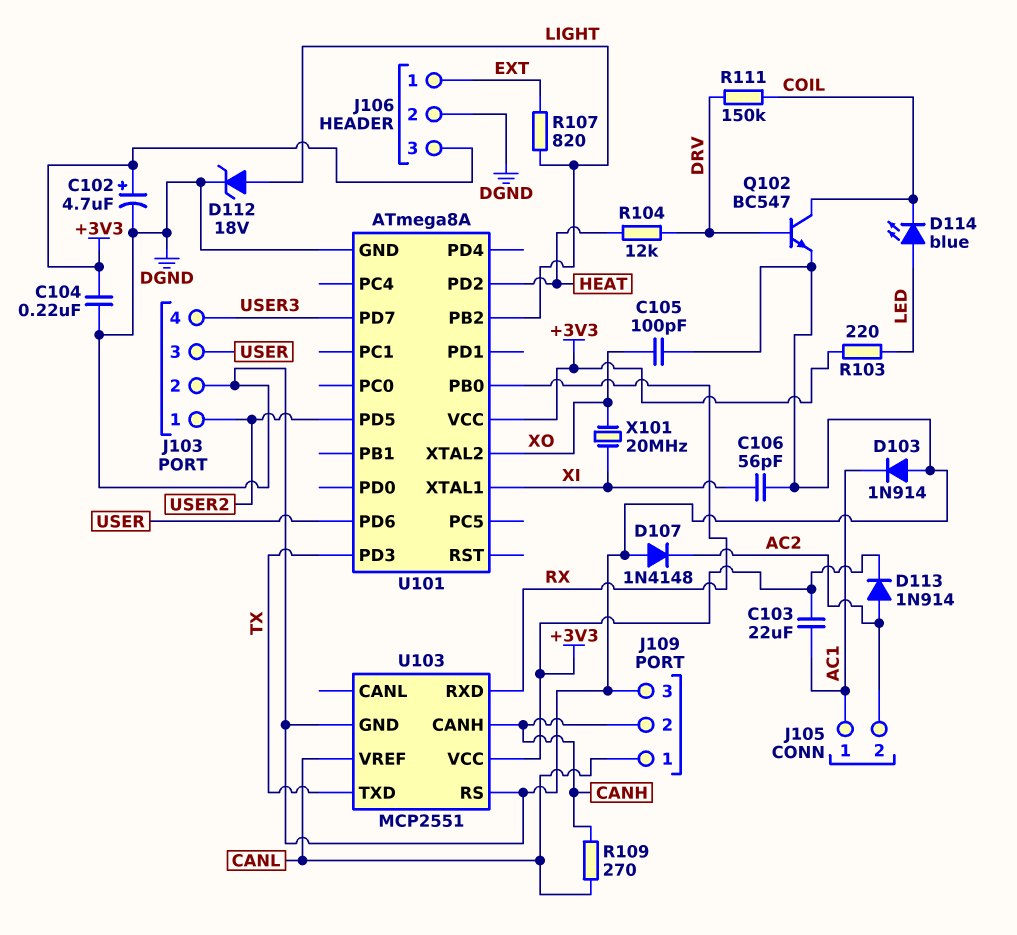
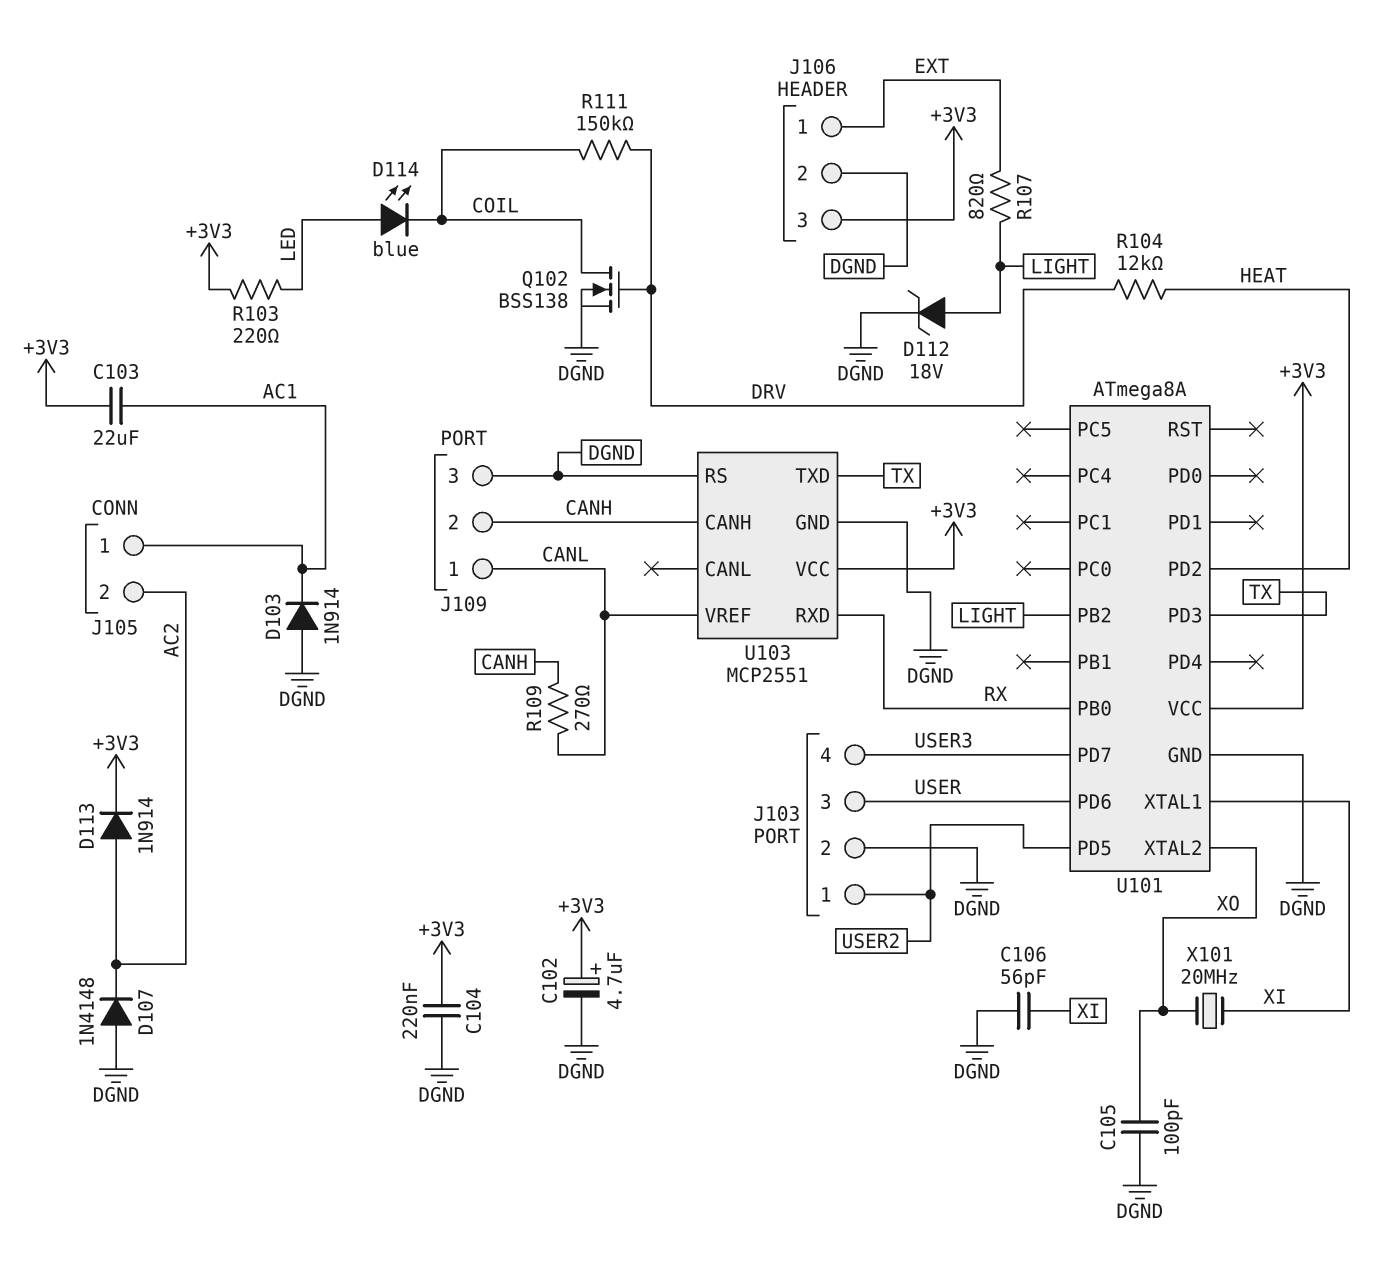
Q102: NPN BC547 (B DRV, C COIL, E DGND) -> NMOS BSS138 (G DRV, D COIL, S DGND)

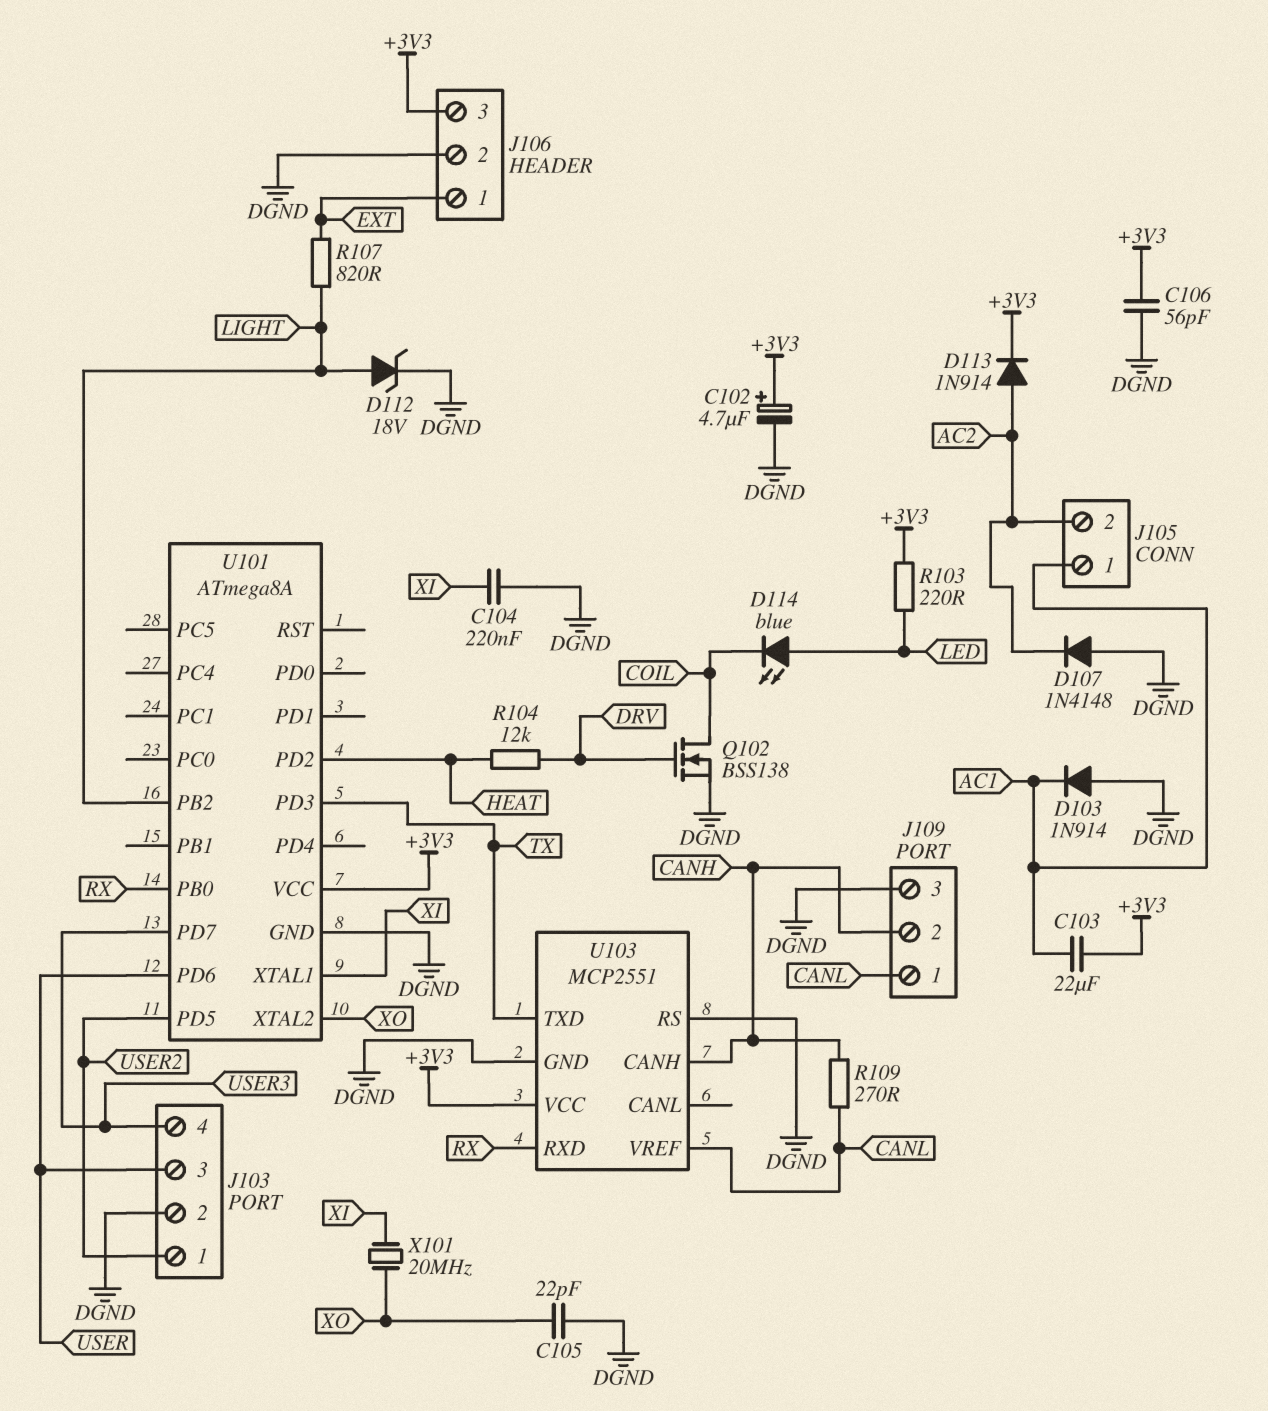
C104: 220nF (+3V3, DGND) -> 220nF (DGND, XI)
C105: 100pF (DGND, XO) -> 22pF (DGND, XO)
C106: 56pF (DGND, XI) -> 56pF (+3V3, DGND)
R111: 150k (COIL, DRV) -> none

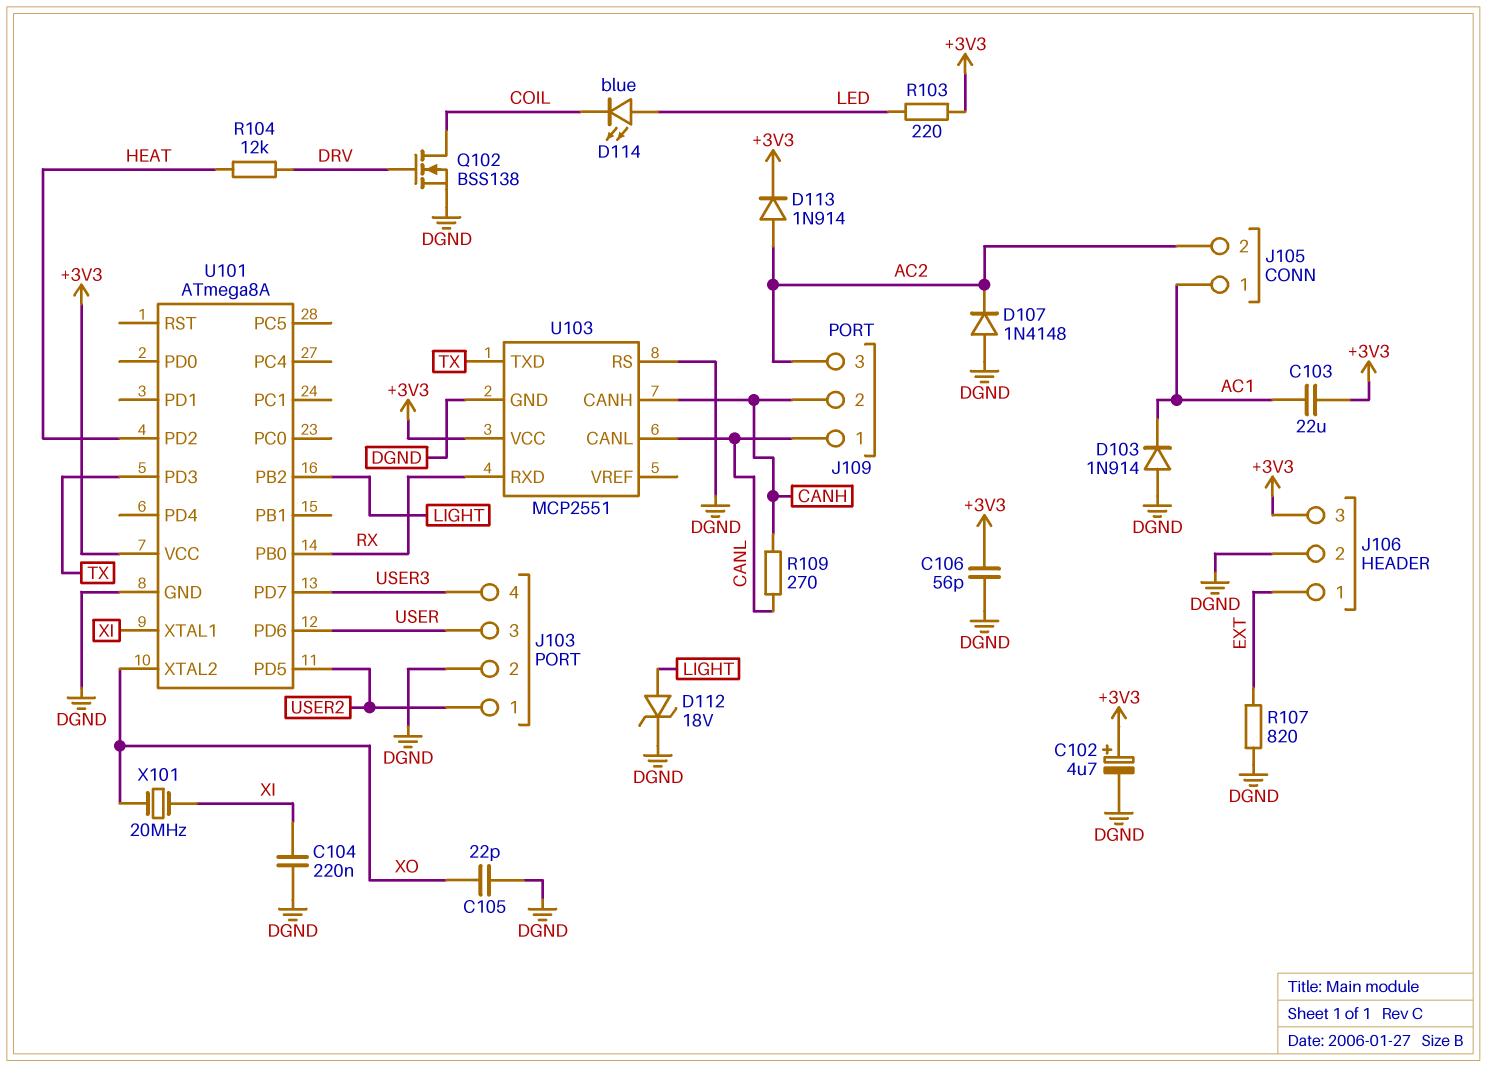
J109 pin 3: DGND -> AC2
R107: 820 (EXT, LIGHT) -> 820 (DGND, EXT)
U103 pin CANL: none -> CANL
U103 pin VREF: CANL -> none

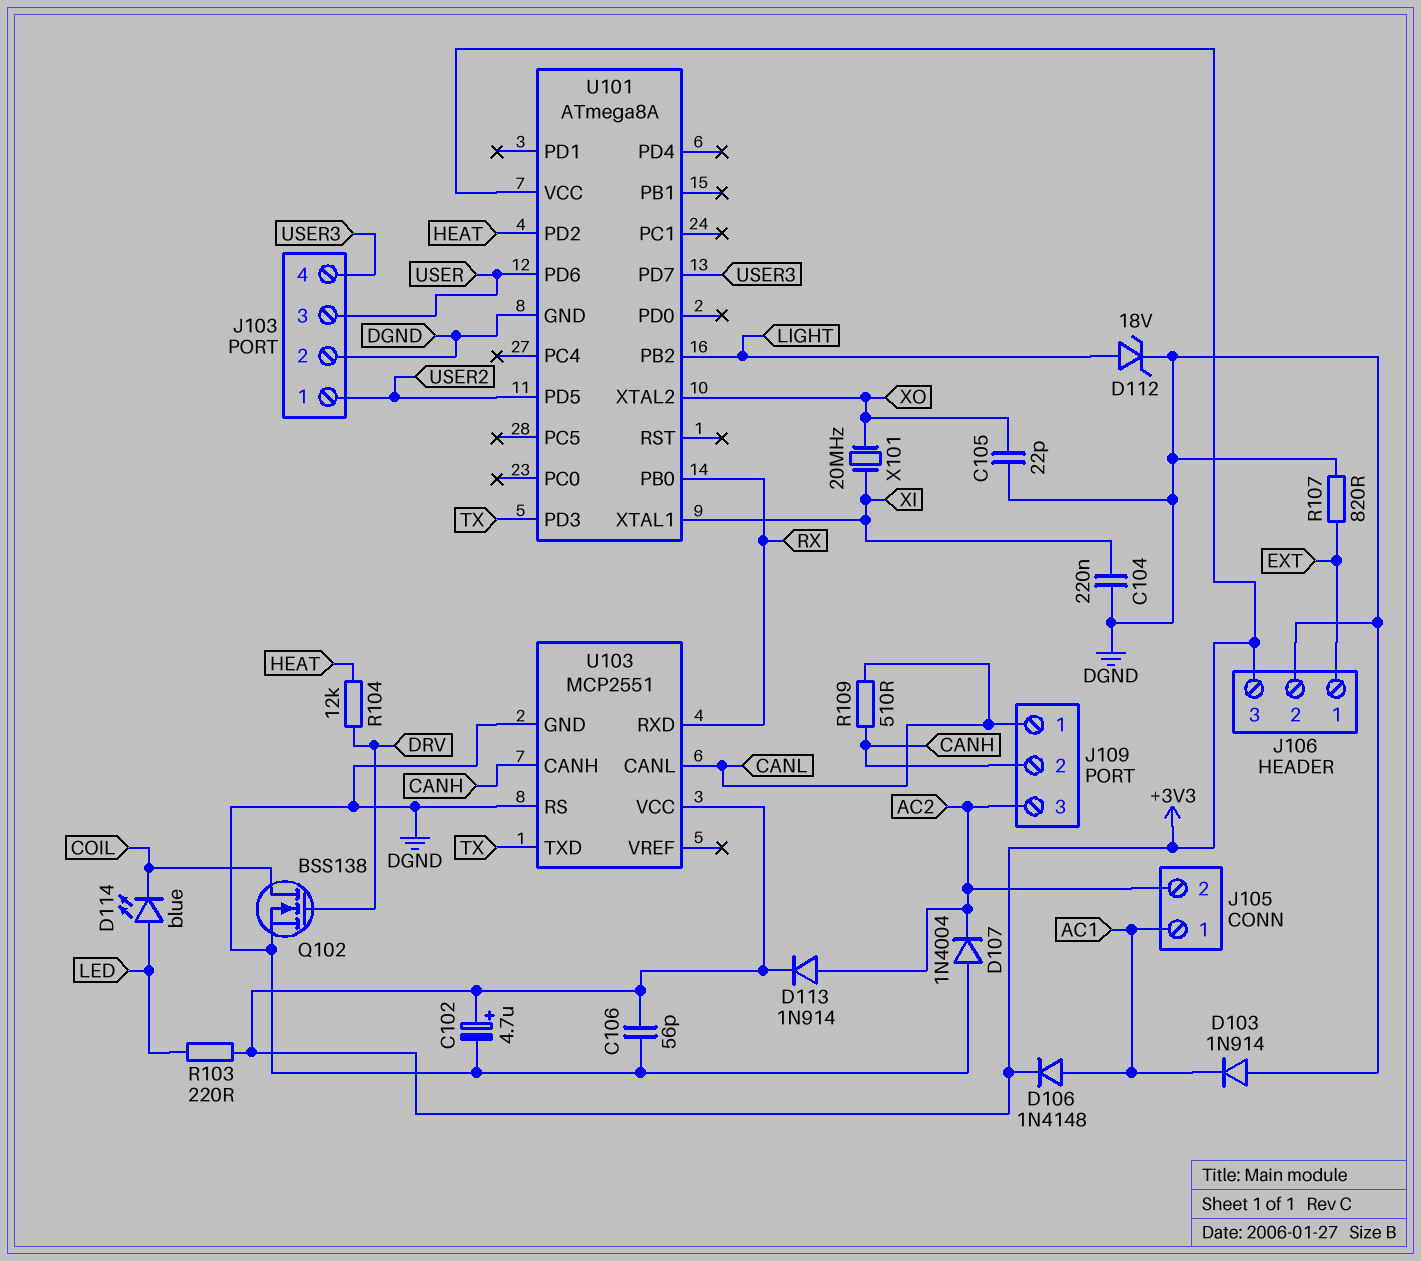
C103: 22uF (+3V3, AC1) -> none
D106: none -> diode 1N4148 (A AC1, K +3V3)
D107: diode 1N4148 (A DGND, K AC2) -> diode 1N4004 (A DGND, K AC2)
R109: 270 (CANH, CANL) -> 510 (CANH, CANL)

